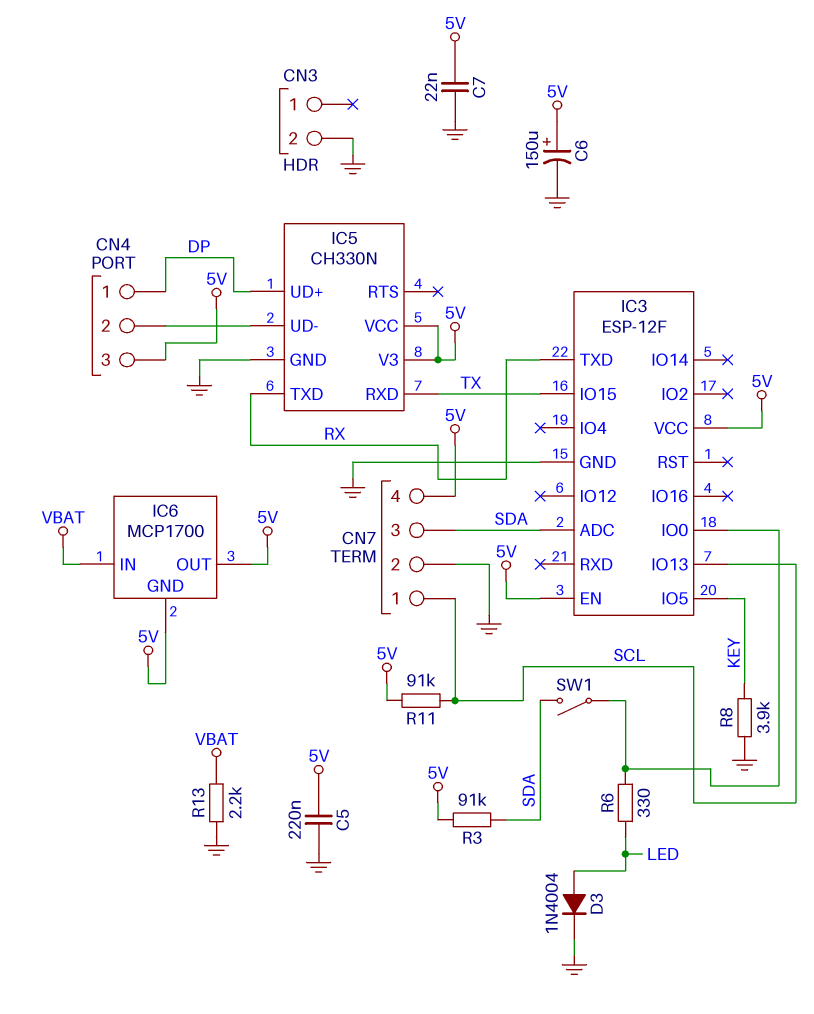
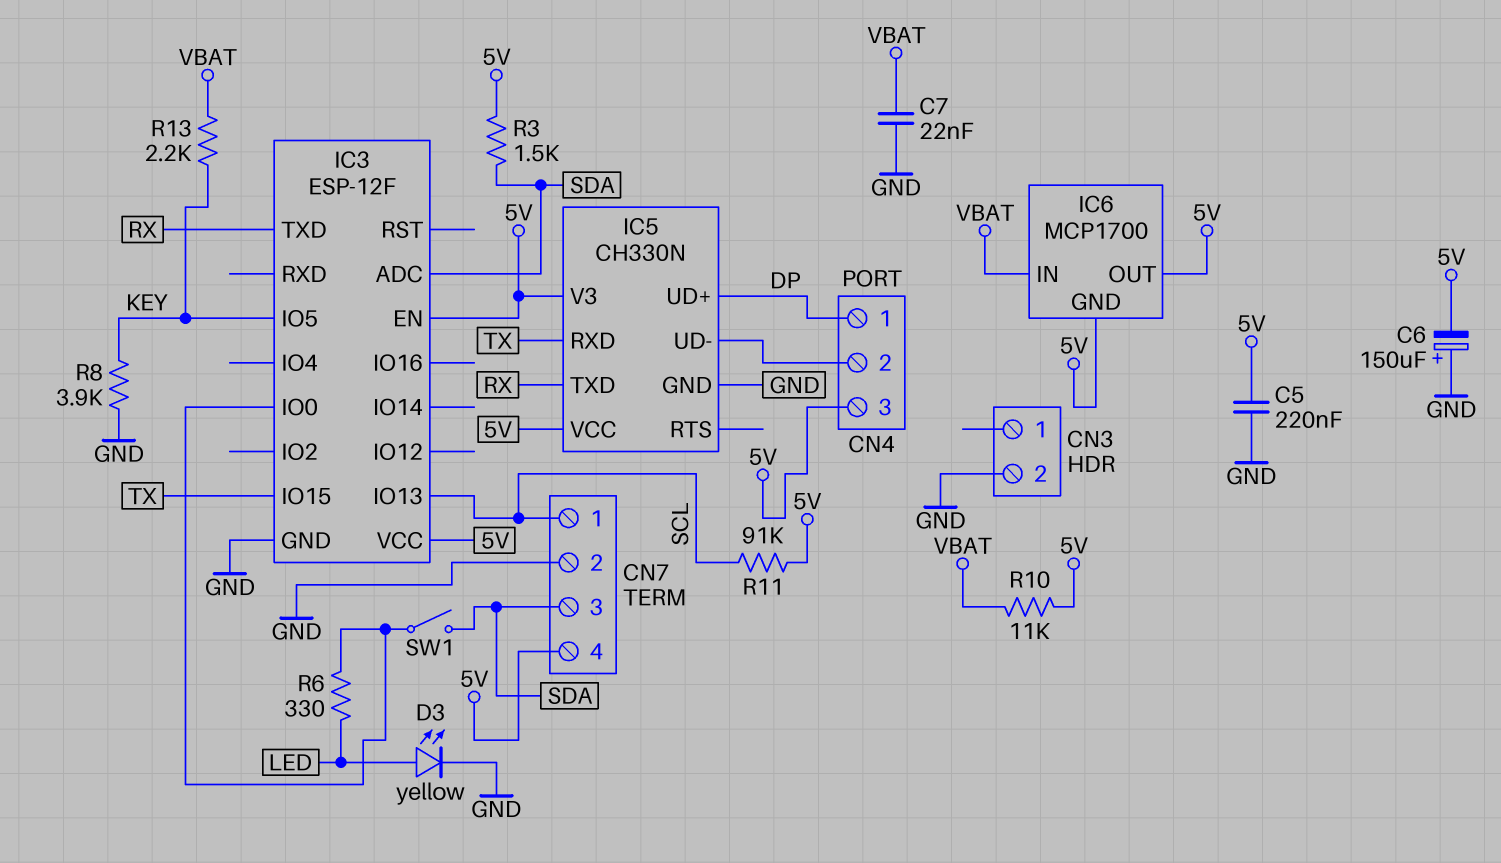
C6: 150uF (plus 5V, minus GND) -> 150uF (plus GND, minus 5V)
C7: 22nF (5V, GND) -> 22nF (GND, VBAT)
D3: diode 1N4004 (A LED, K GND) -> LED yellow (A LED, K GND)
R3: 91k (5V, SDA) -> 1.5k (5V, SDA)
R10: none -> 11k (5V, VBAT)
R13: 2.2k (GND, VBAT) -> 2.2k (KEY, VBAT)

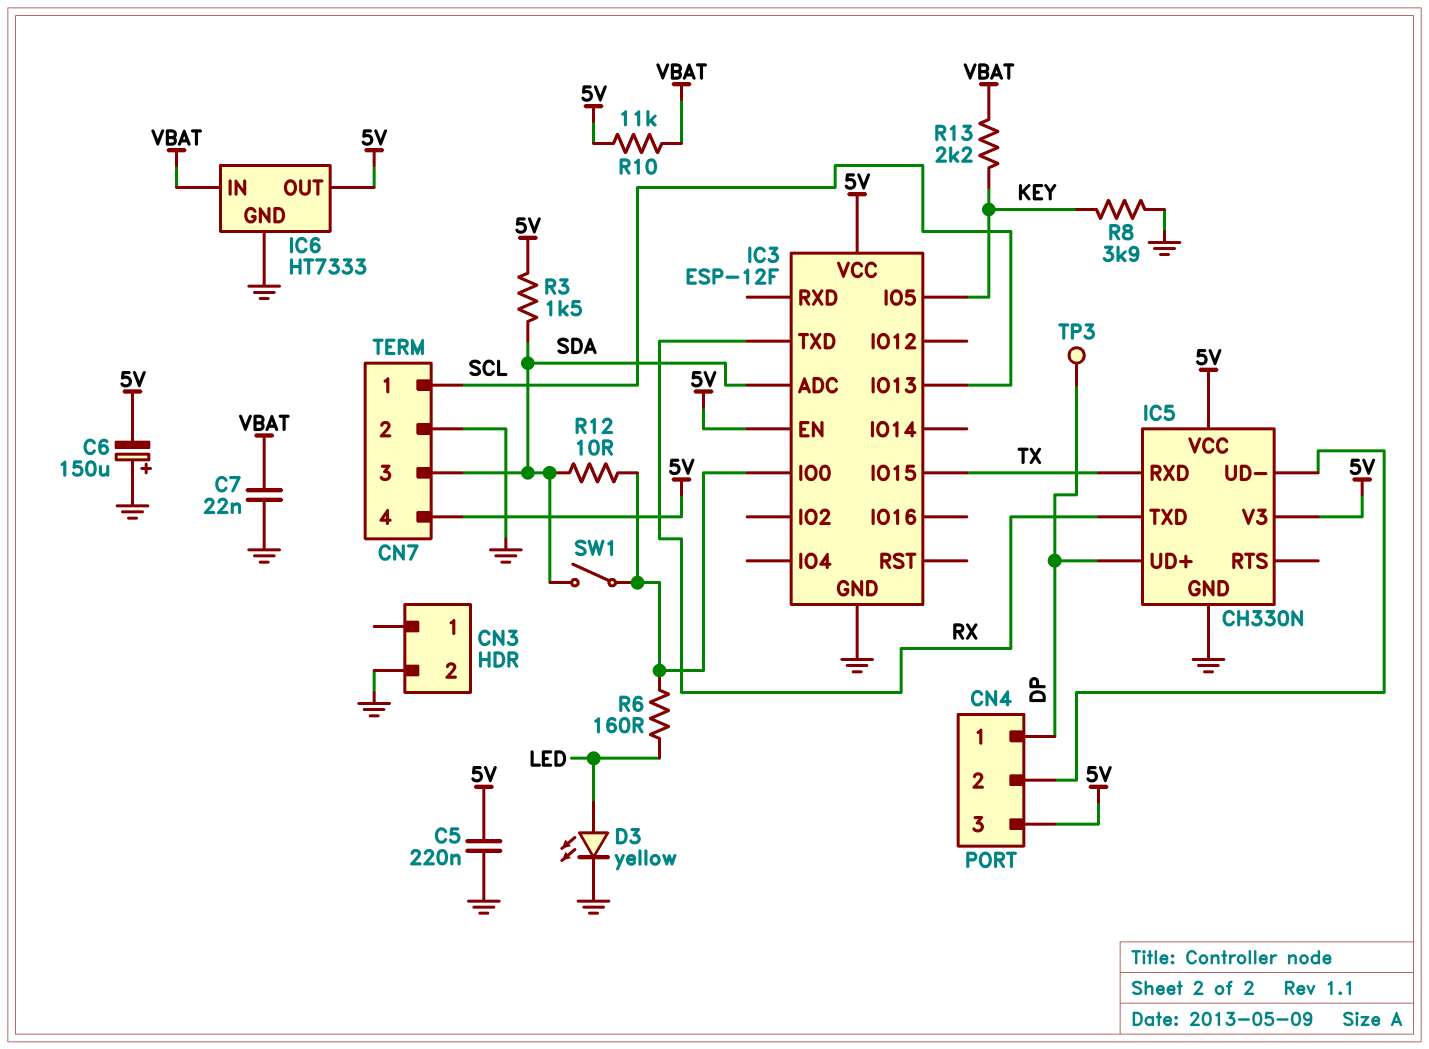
IC6: MCP1700 -> HT7333
IC6 pin GND: 5V -> GND
R6: 330 (IC3/IO0, LED) -> 160 (IC3/IO0, LED)
R11: 91k (5V, SCL) -> none
R12: none -> 10 (IC3/IO0, SDA)
TP3: none -> test point (DP)

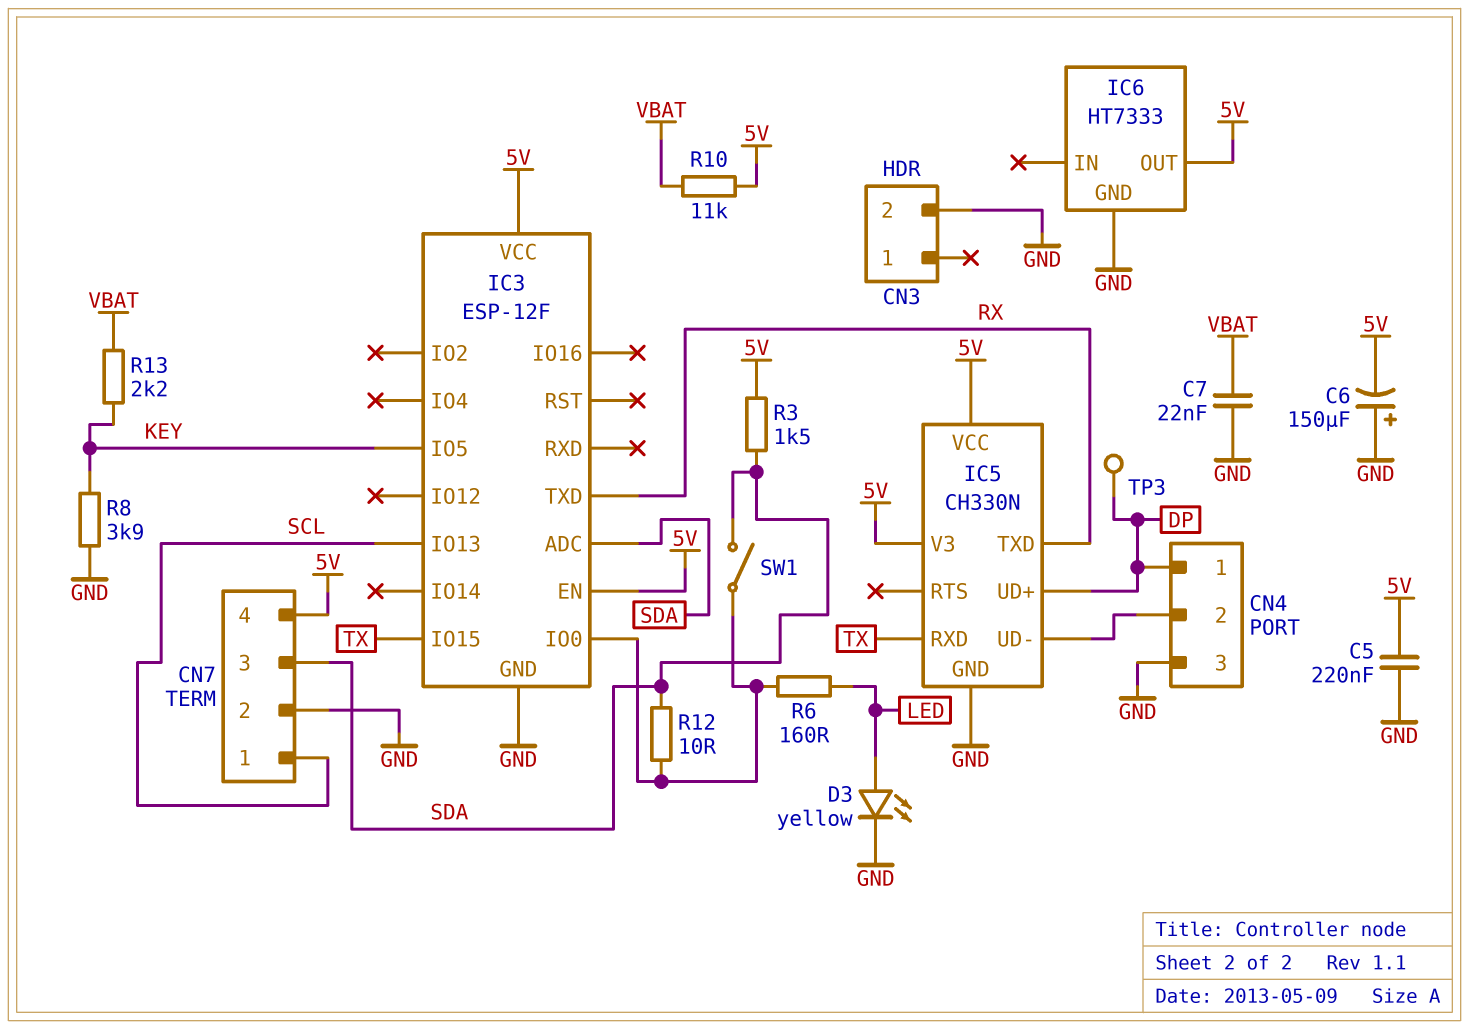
CN4 pin 3: 5V -> GND
IC6 pin IN: VBAT -> none

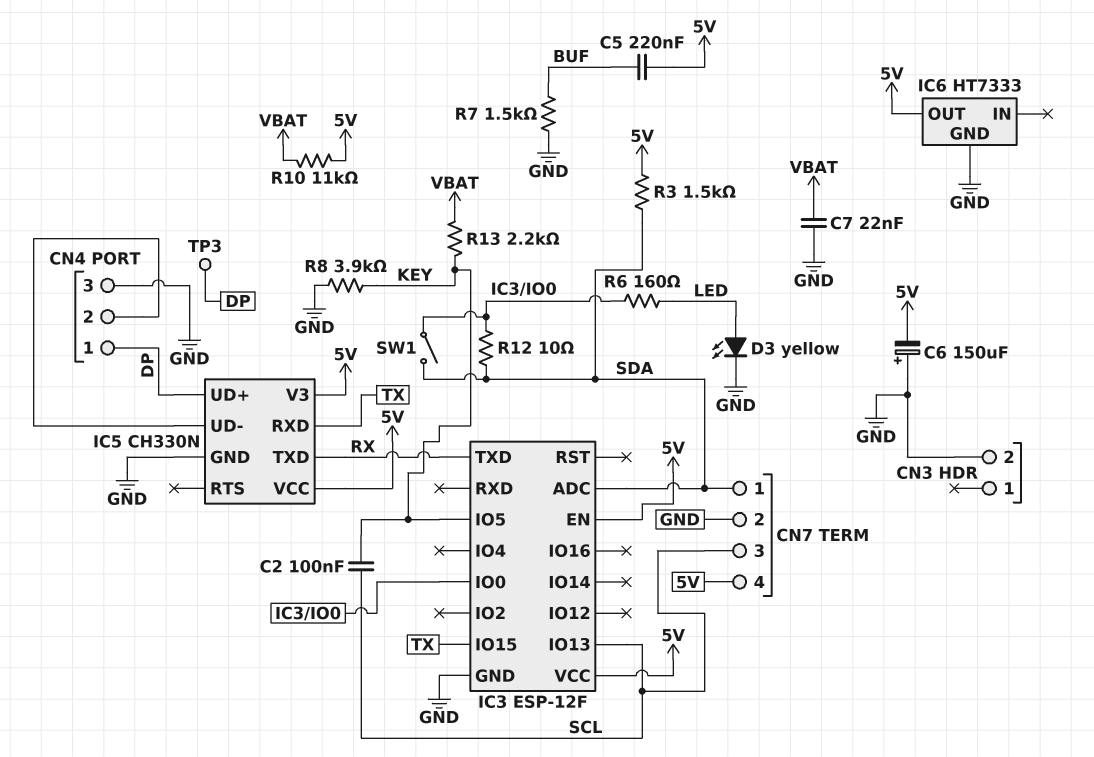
C2: none -> 100nF (KEY, SCL)
C5: 220nF (5V, GND) -> 220nF (5V, BUF)
CN7 pin 1: SCL -> SDA
CN7 pin 3: SDA -> SCL
R7: none -> 1.5k (BUF, GND)

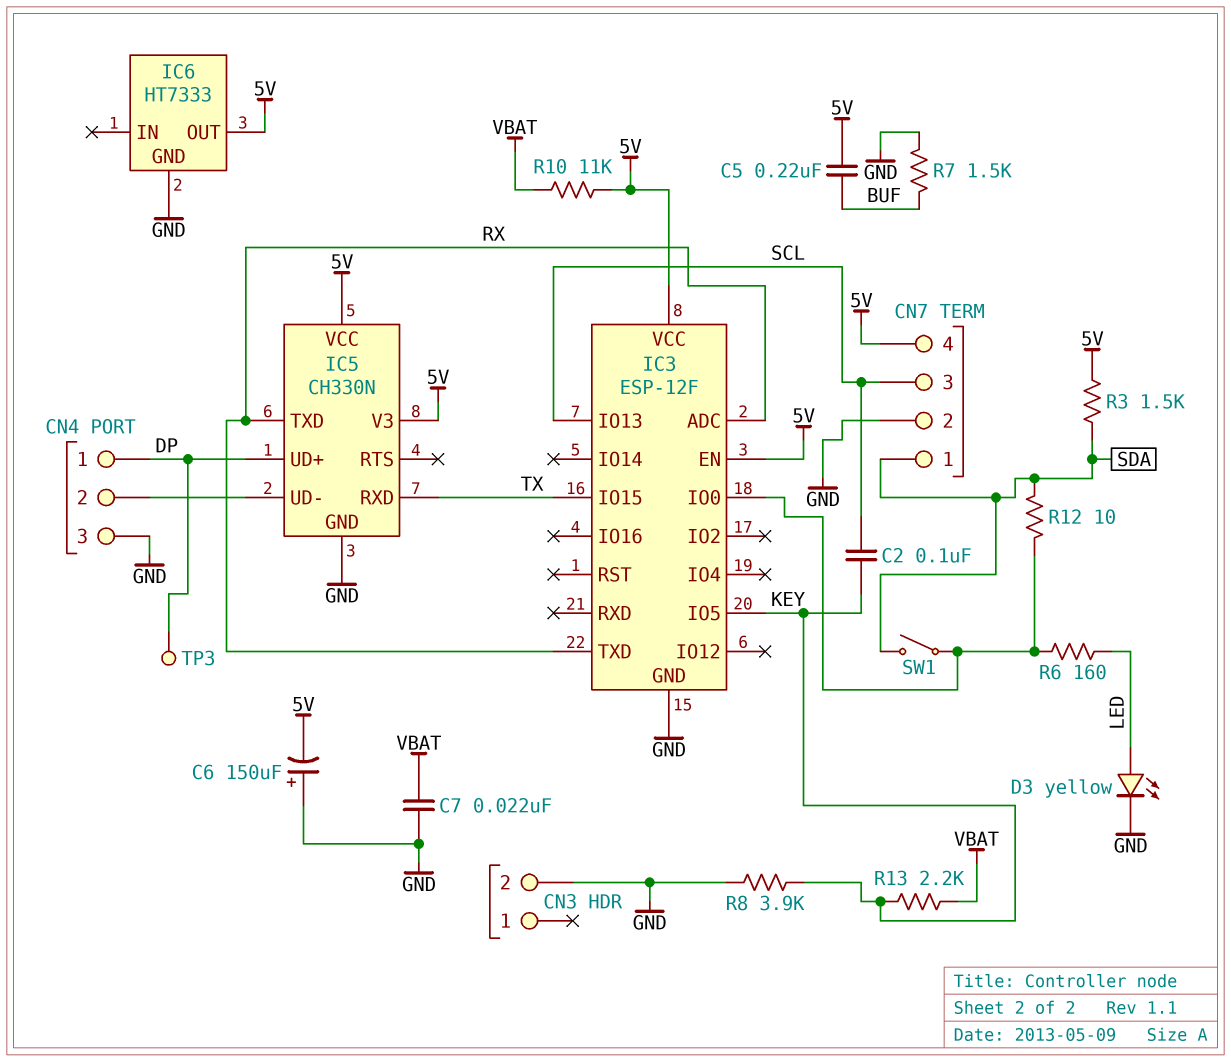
IC3 pin ADC: SDA -> RX

